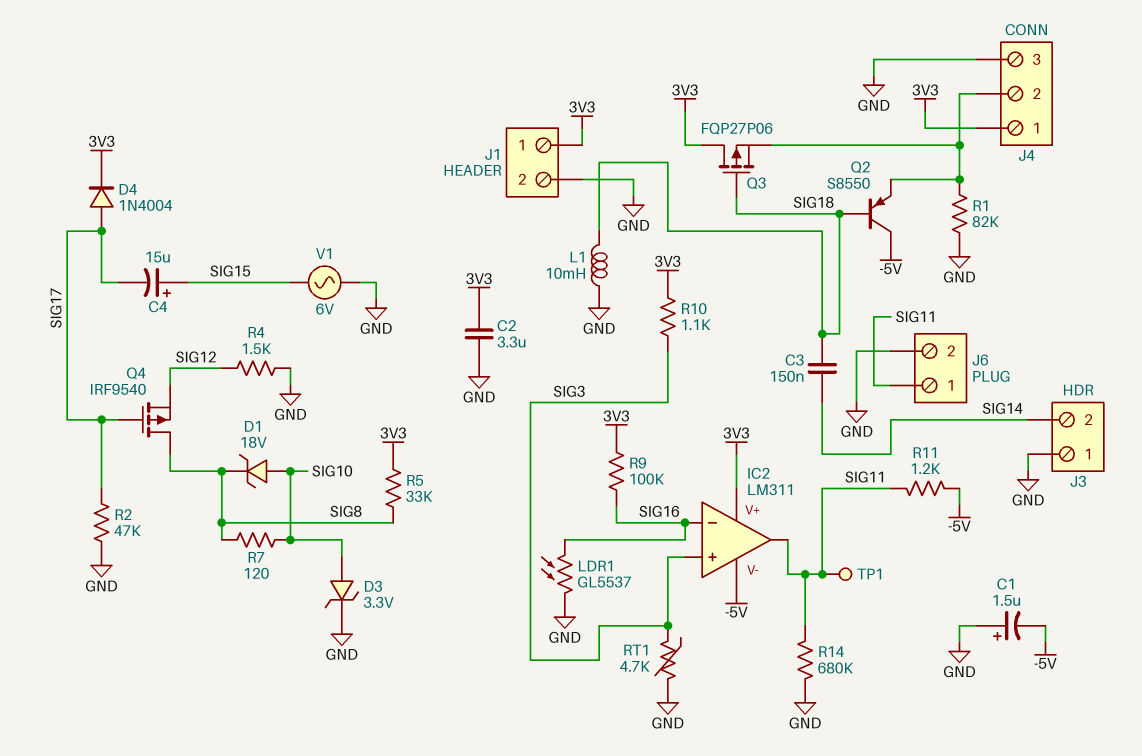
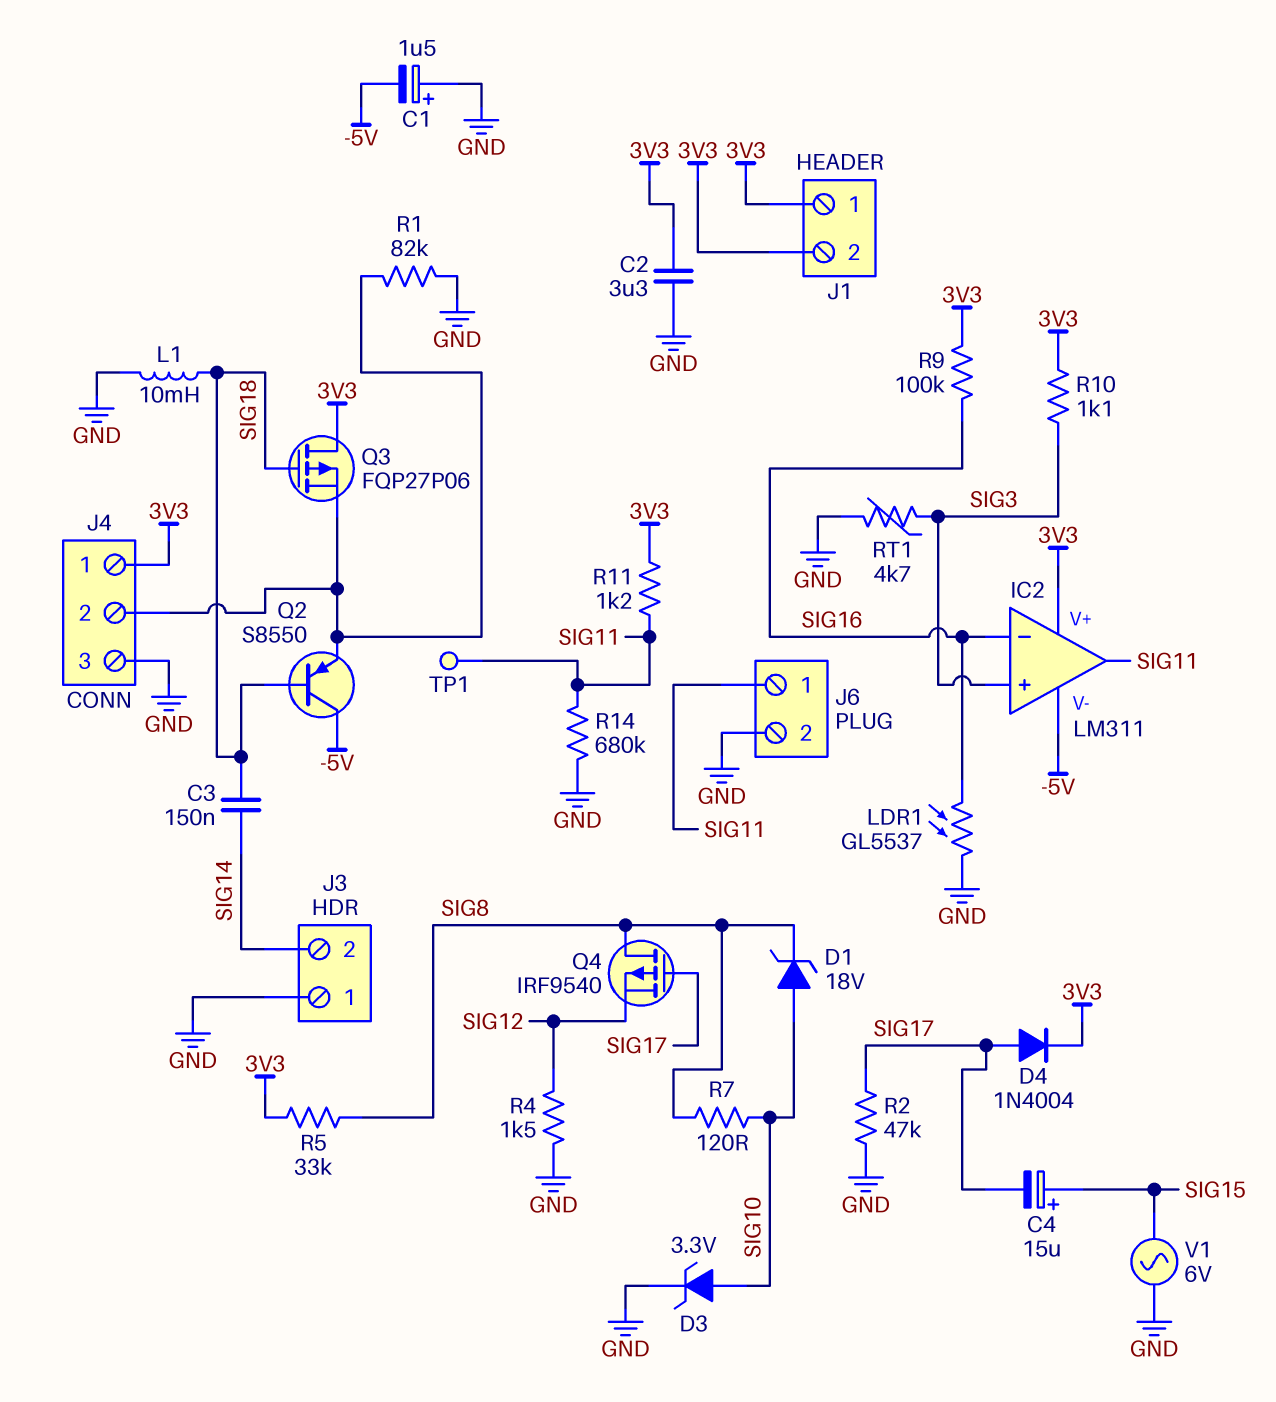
J1 pin 2: GND -> 3V3
R11: 1.2k (-5V, SIG11) -> 1.2k (3V3, SIG11)

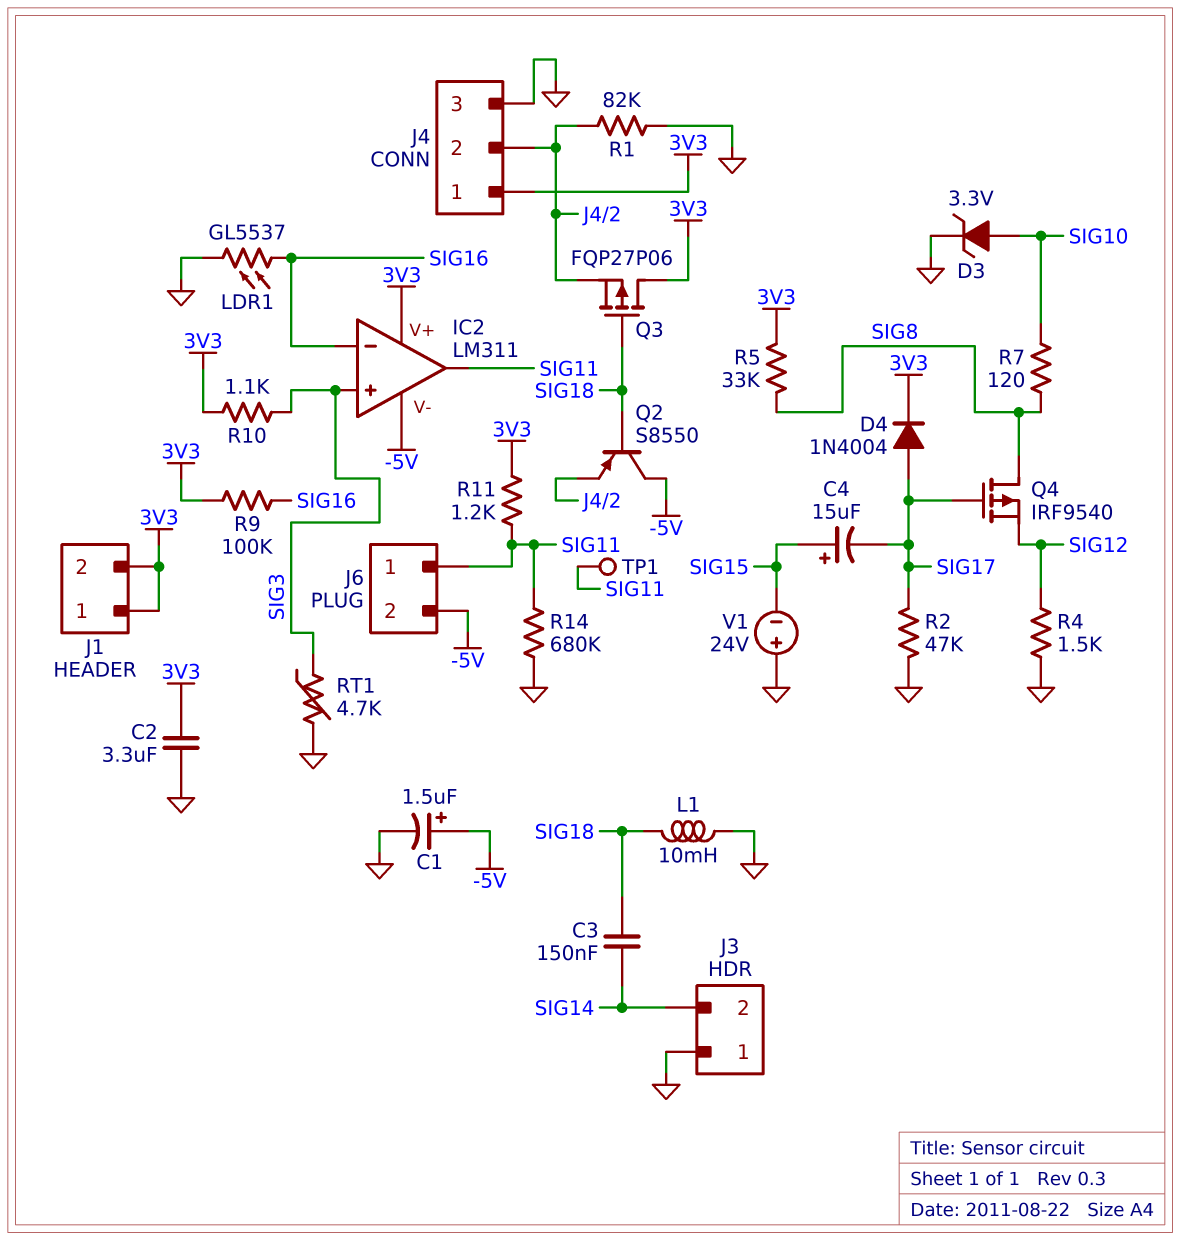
C1: 1.5uF (plus GND, minus -5V) -> 1.5uF (plus -5V, minus GND)
D1: zener 18V (A SIG10, K SIG8) -> none
J6 pin 2: GND -> -5V
V1: AC 6V (GND, SIG15) -> 24V (plus GND, minus SIG15)

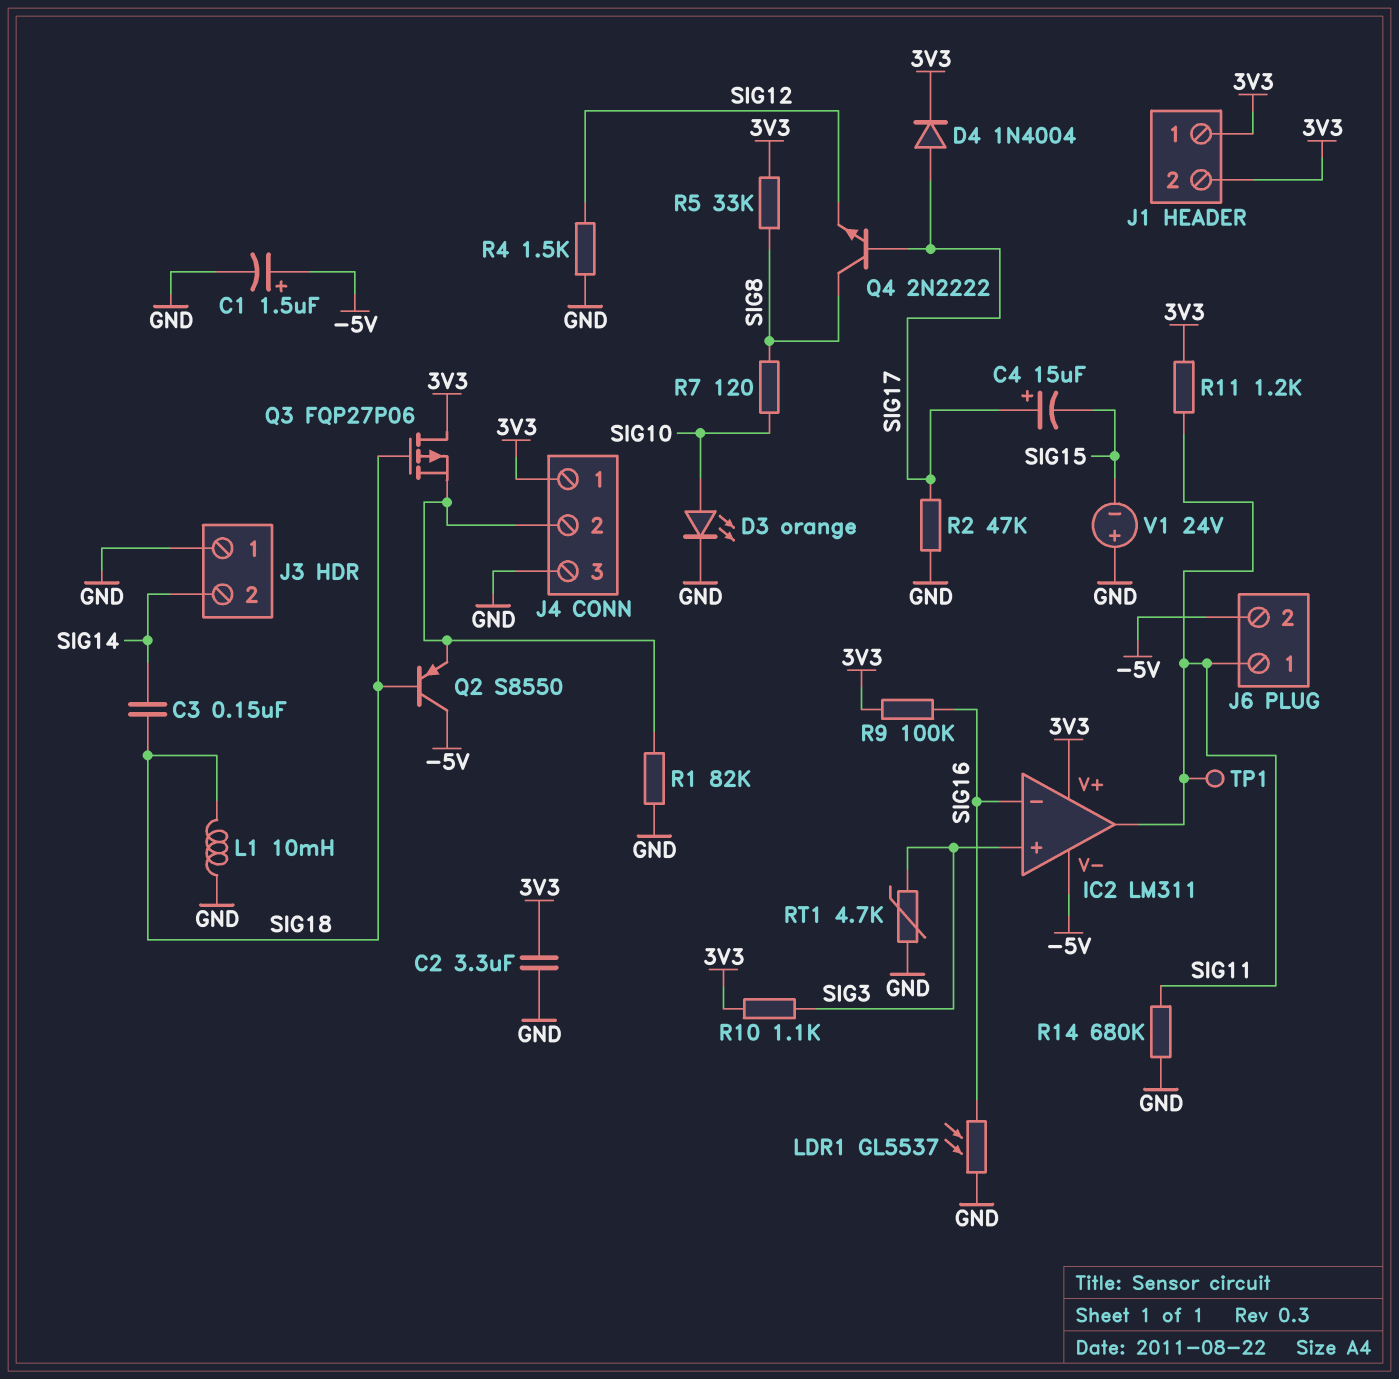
C4: 15uF (plus SIG15, minus SIG17) -> 15uF (plus SIG17, minus SIG15)
D3: zener 3.3V (A SIG10, K GND) -> LED orange (A SIG10, K GND)
Q4: PMOS IRF9540 (G SIG17, D SIG8, S SIG12) -> NPN 2N2222 (B SIG17, C SIG8, E SIG12)

